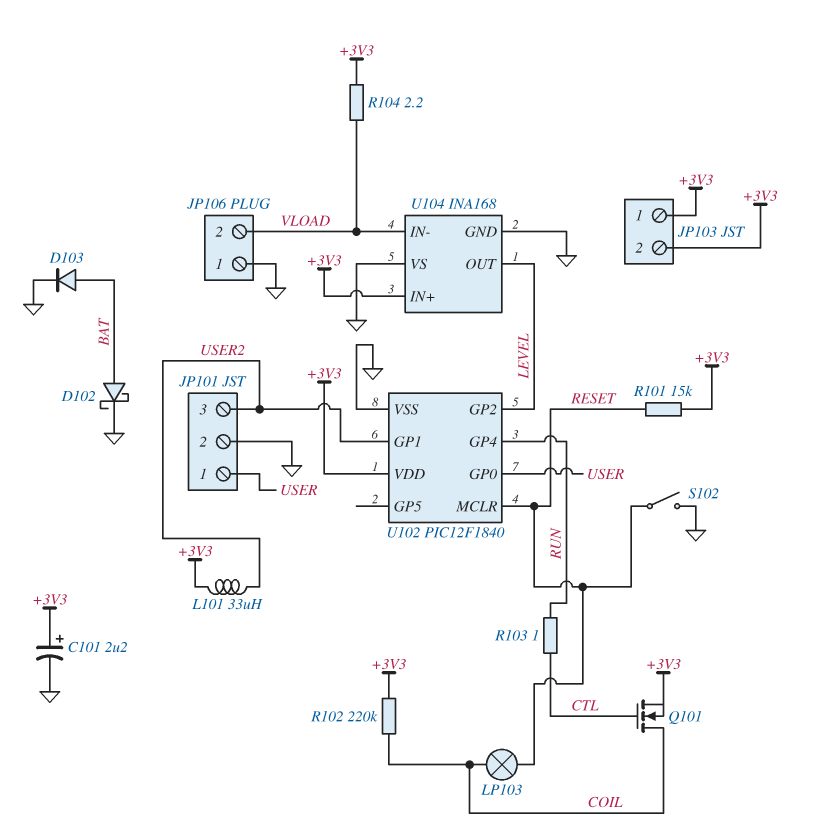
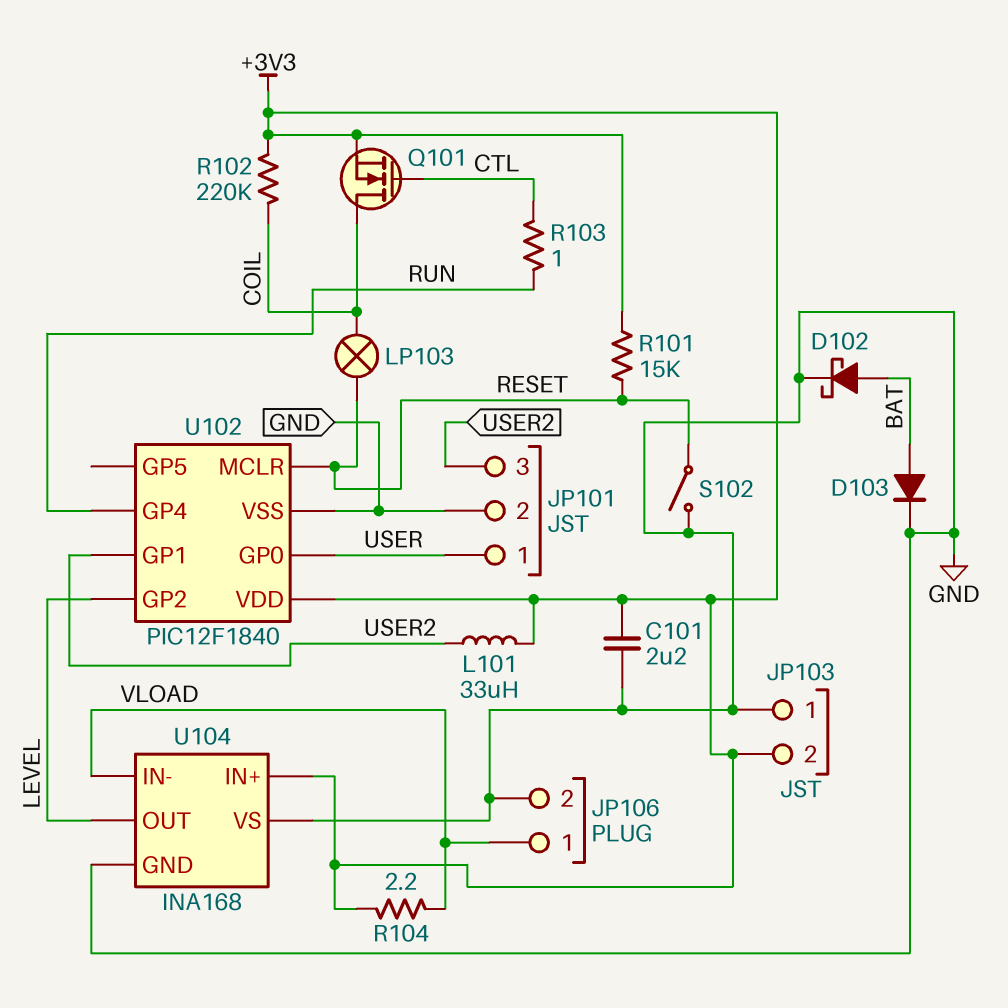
C101: 2.2uF (plus +3V3, minus GND) -> 2.2uF (+3V3, GND)
JP103 pin 1: +3V3 -> GND
JP106 pin 1: GND -> VLOAD
JP106 pin 2: VLOAD -> GND

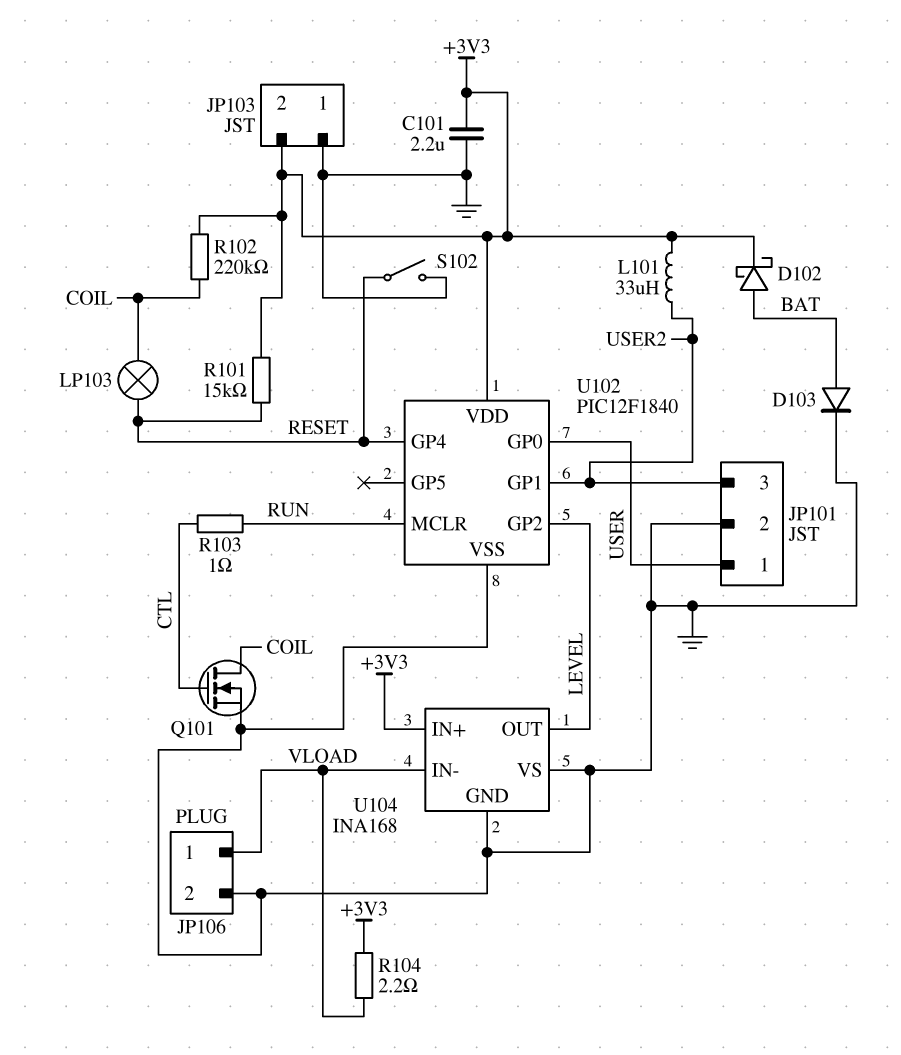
D102: schottky (A BAT, K GND) -> schottky (A BAT, K +3V3)
Q101: NMOS (G CTL, D COIL, S +3V3) -> NMOS (G CTL, D COIL, S GND)
U102 pin GP4: RUN -> RESET
U102 pin MCLR: RESET -> RUN

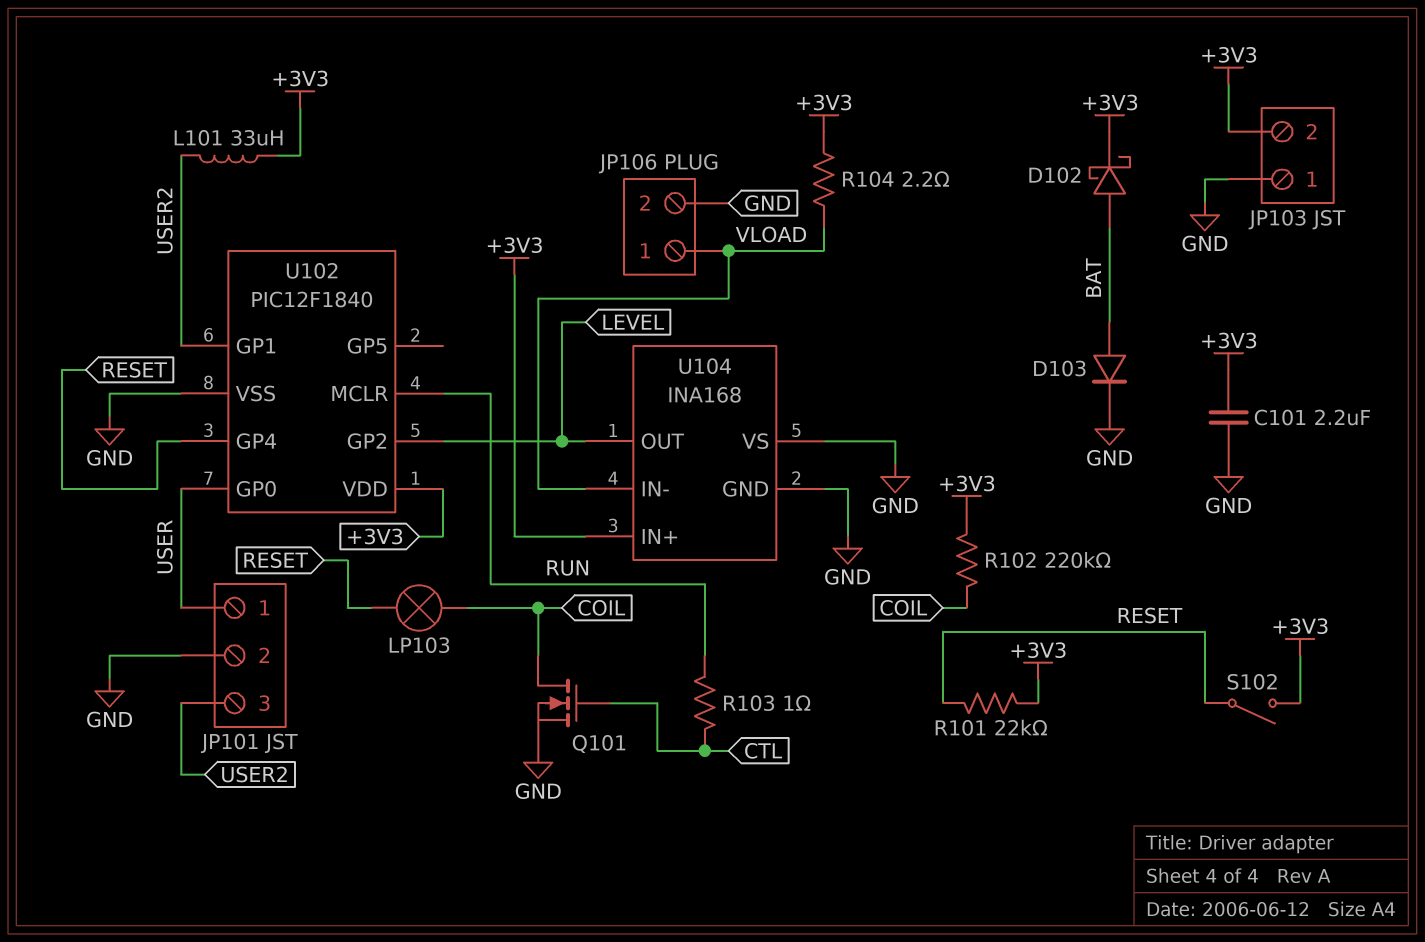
R101: 15k (+3V3, RESET) -> 22k (+3V3, RESET)
S102: switch (GND, RESET) -> switch (+3V3, RESET)

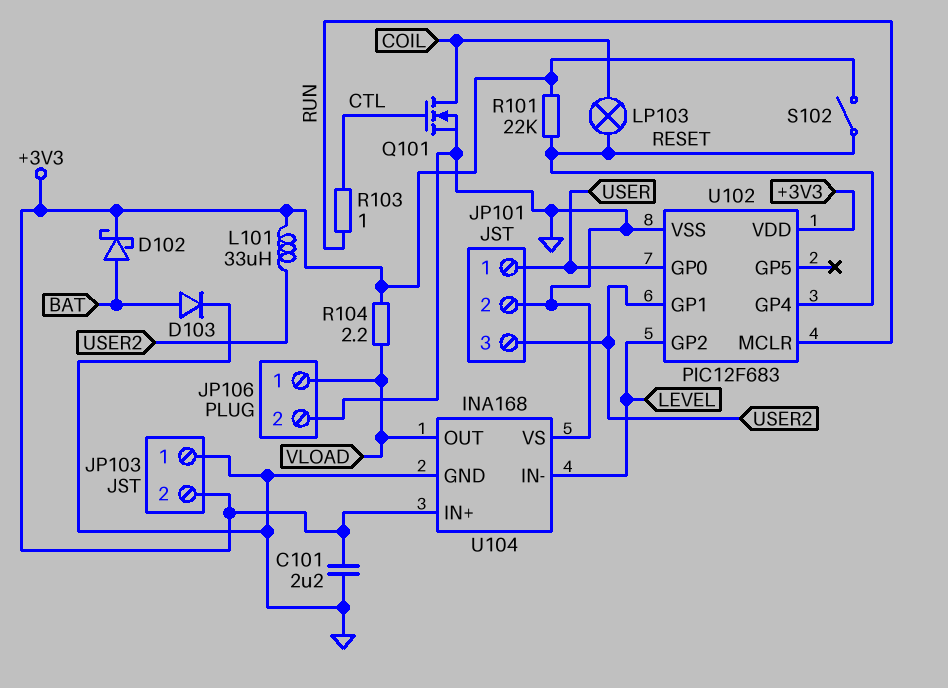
R102: 220k (+3V3, COIL) -> none
U102: PIC12F1840 -> PIC12F683
U104 pin IN-: VLOAD -> LEVEL
U104 pin OUT: LEVEL -> VLOAD

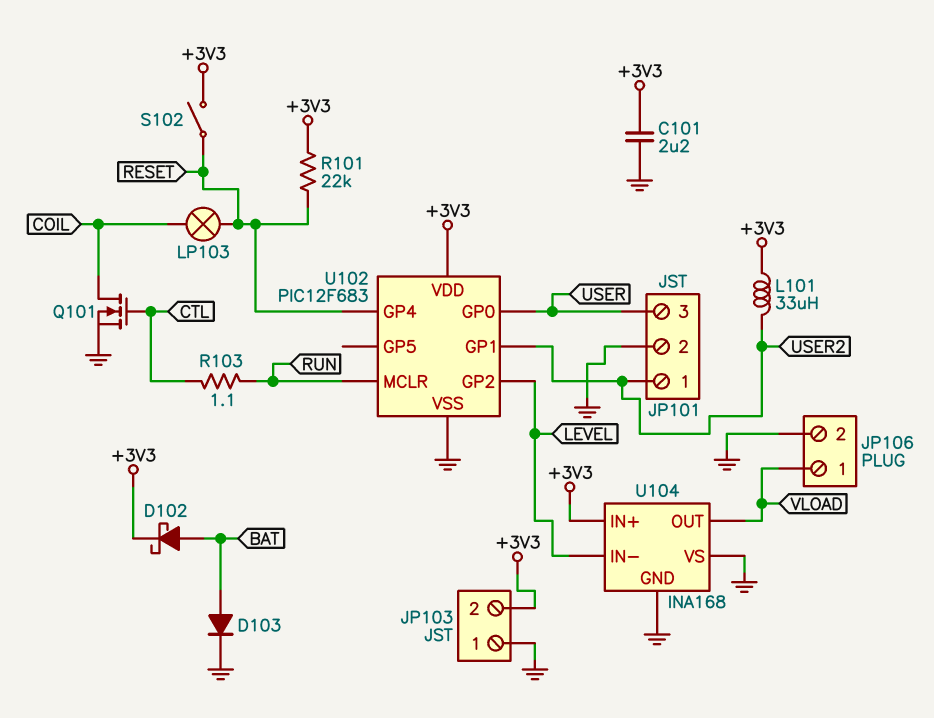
JP101 pin 1: USER -> USER2
JP101 pin 3: USER2 -> USER
R103: 1 (CTL, RUN) -> 1.1 (CTL, RUN)
R104: 2.2 (+3V3, VLOAD) -> none

